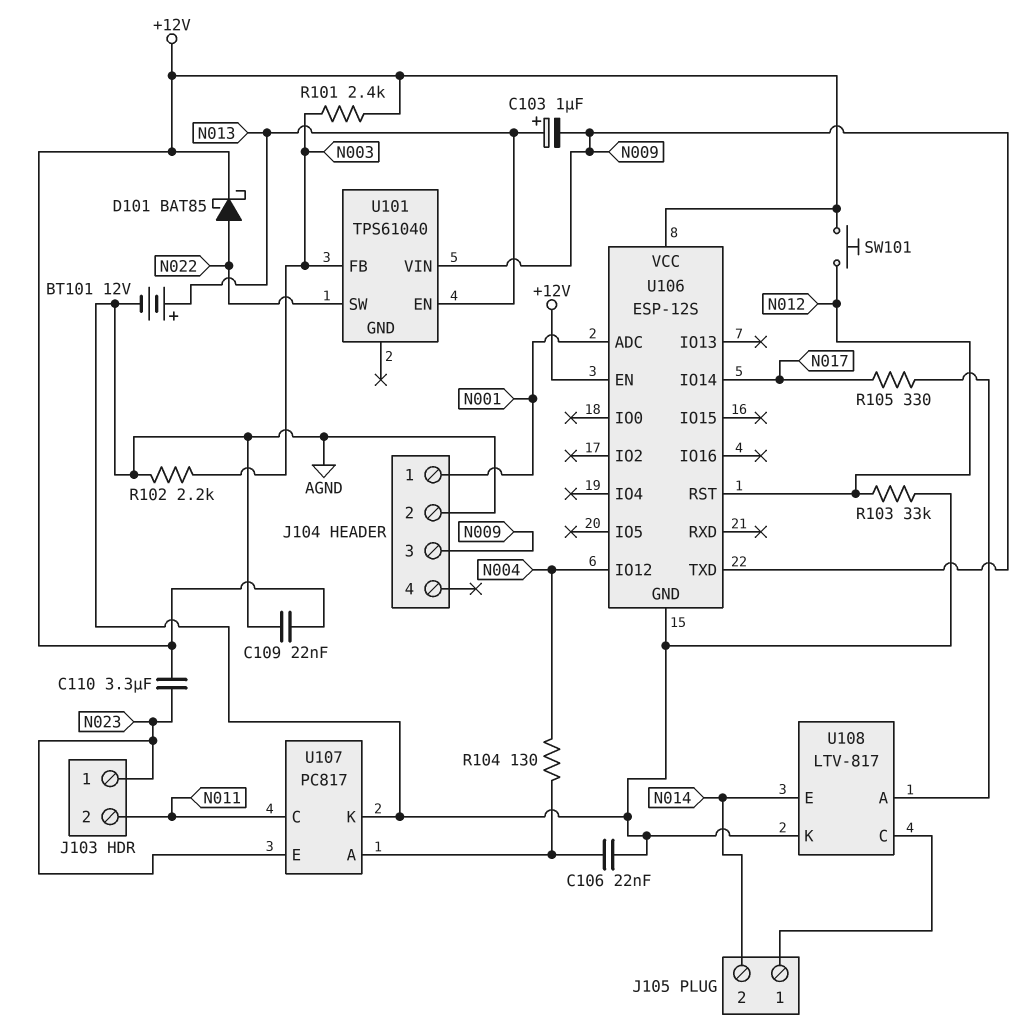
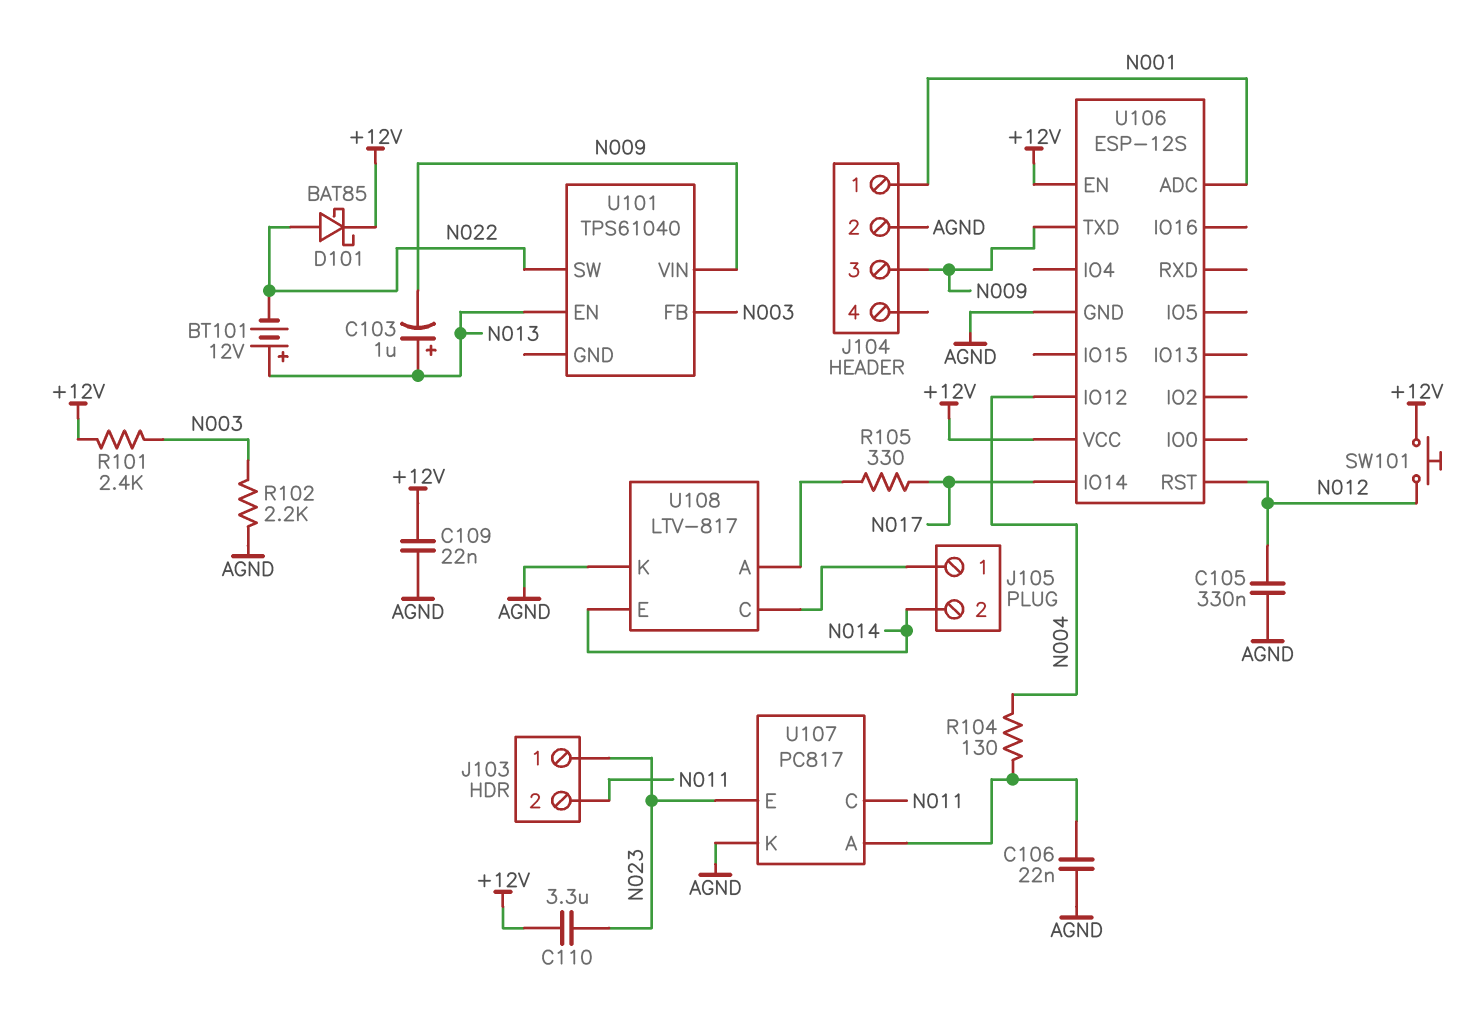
BT101: 12V (plus N013, minus AGND) -> 12V (plus N013, minus N022)
C105: none -> 330nF (AGND, N012)
R103: 33k (AGND, N012) -> none

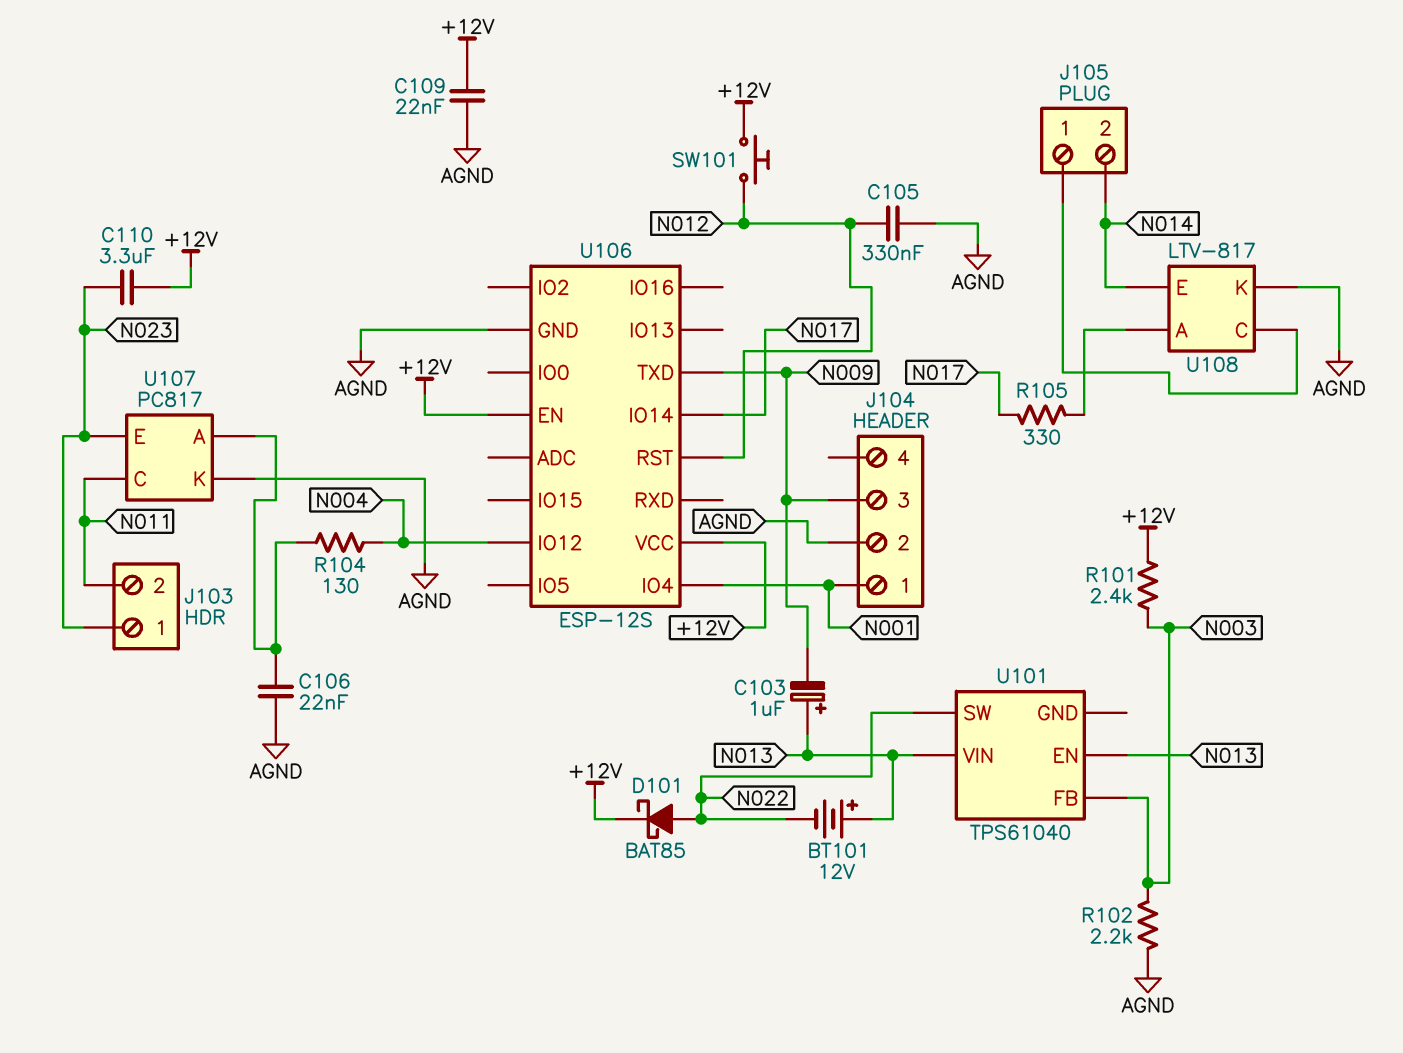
U101 pin VIN: N009 -> N013
U106 pin ADC: N001 -> none
U106 pin IO4: none -> N001

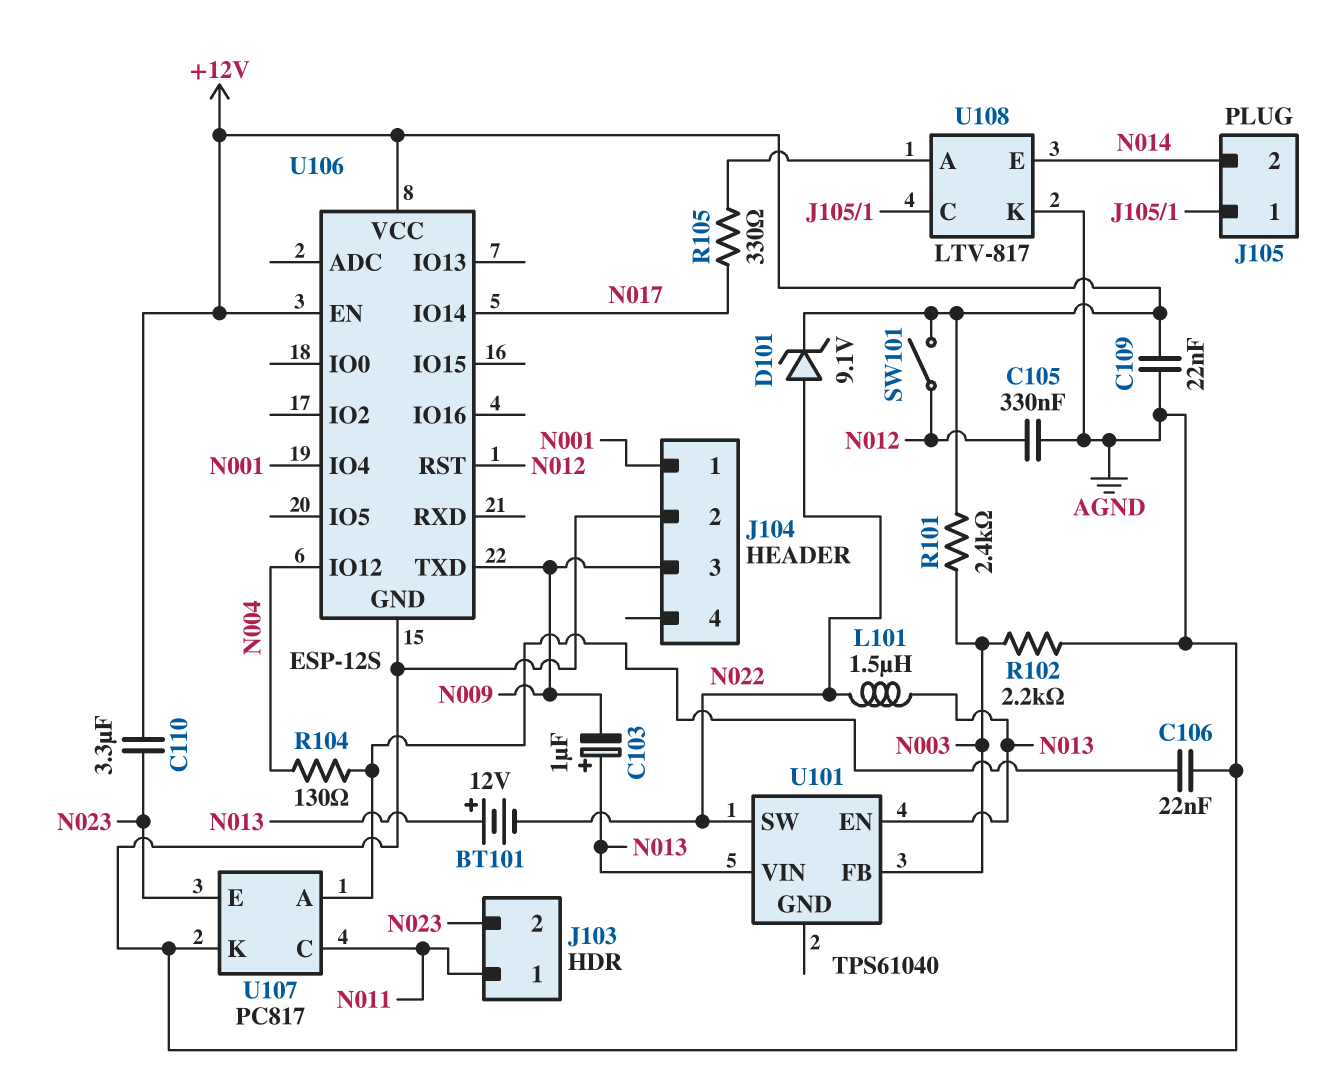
D101: schottky BAT85 (A N022, K +12V) -> zener 9.1V (A N022, K +12V)
J103 pin 1: N023 -> N011
J103 pin 2: N011 -> N023
L101: none -> 1.5uH (N013, N022)
SW101: button (+12V, N012) -> switch (+12V, N012)

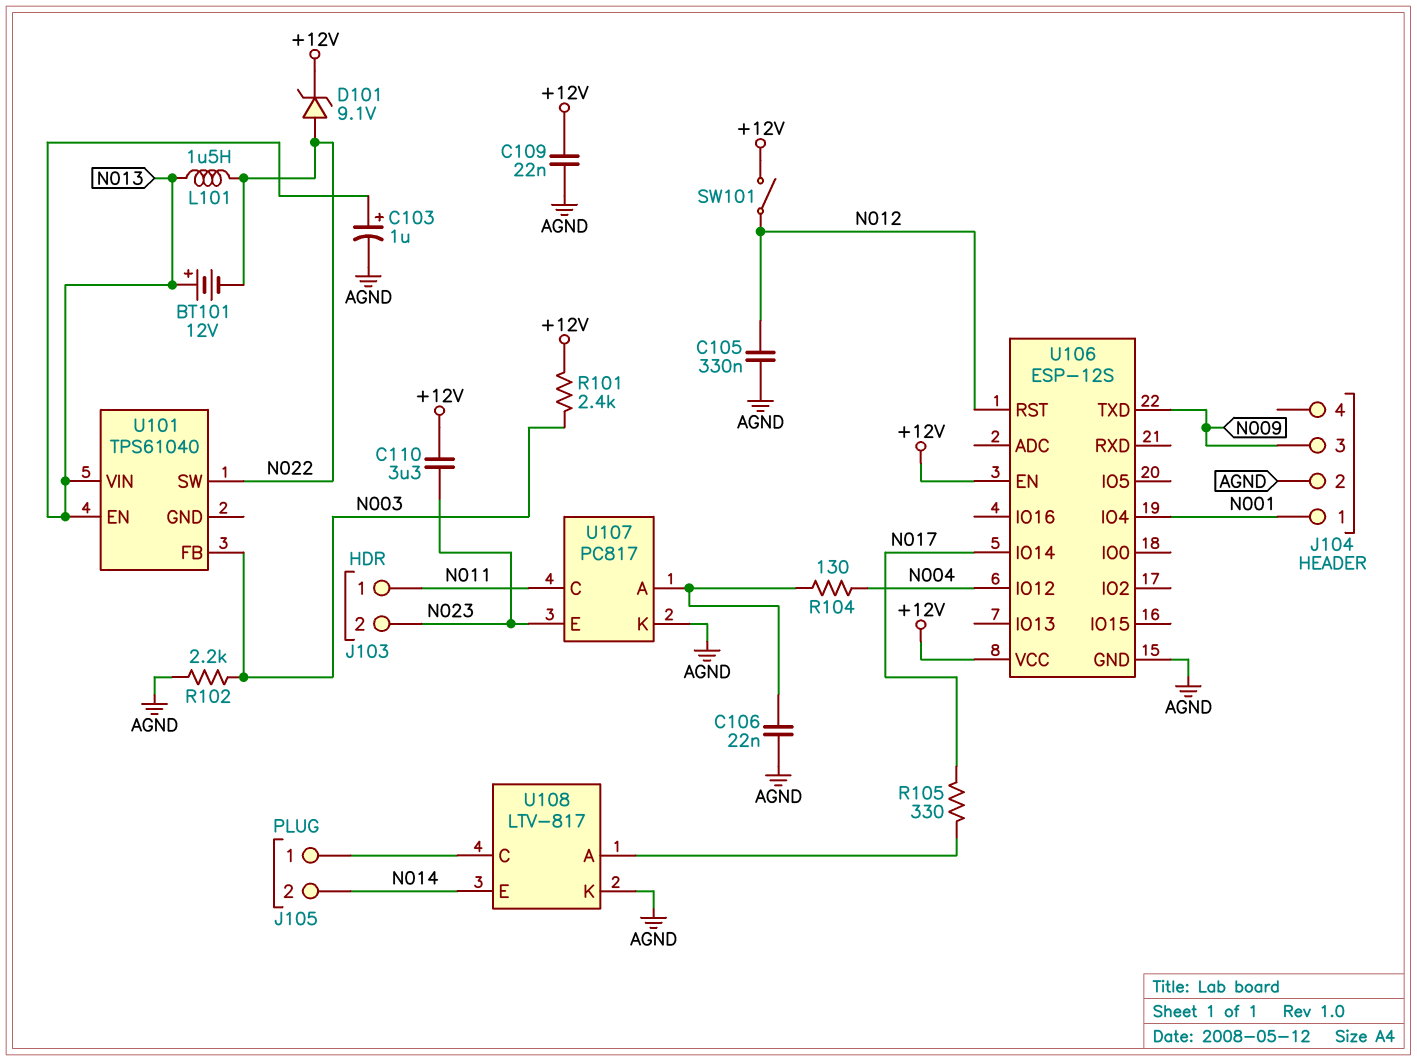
C103: 1uF (plus N013, minus N009) -> 1uF (plus N013, minus AGND)

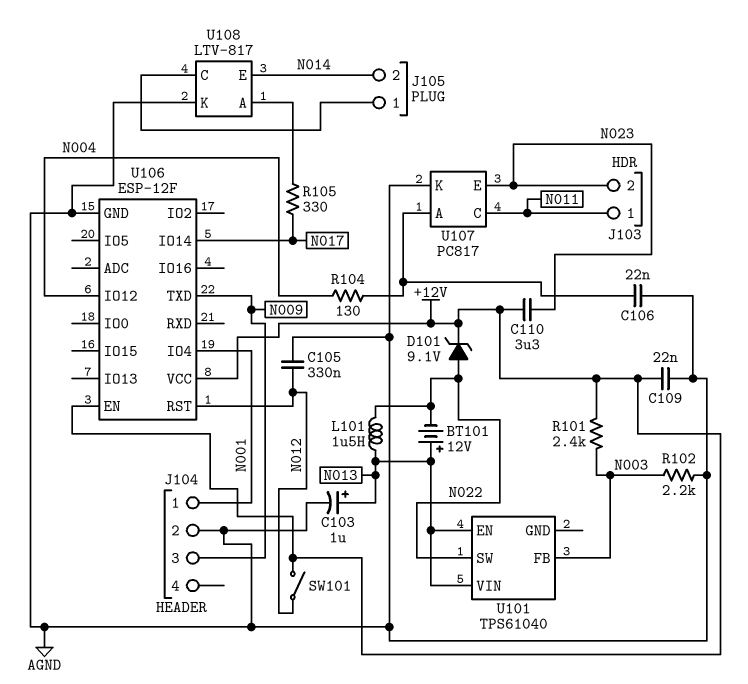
U106: ESP-12S -> ESP-12F

